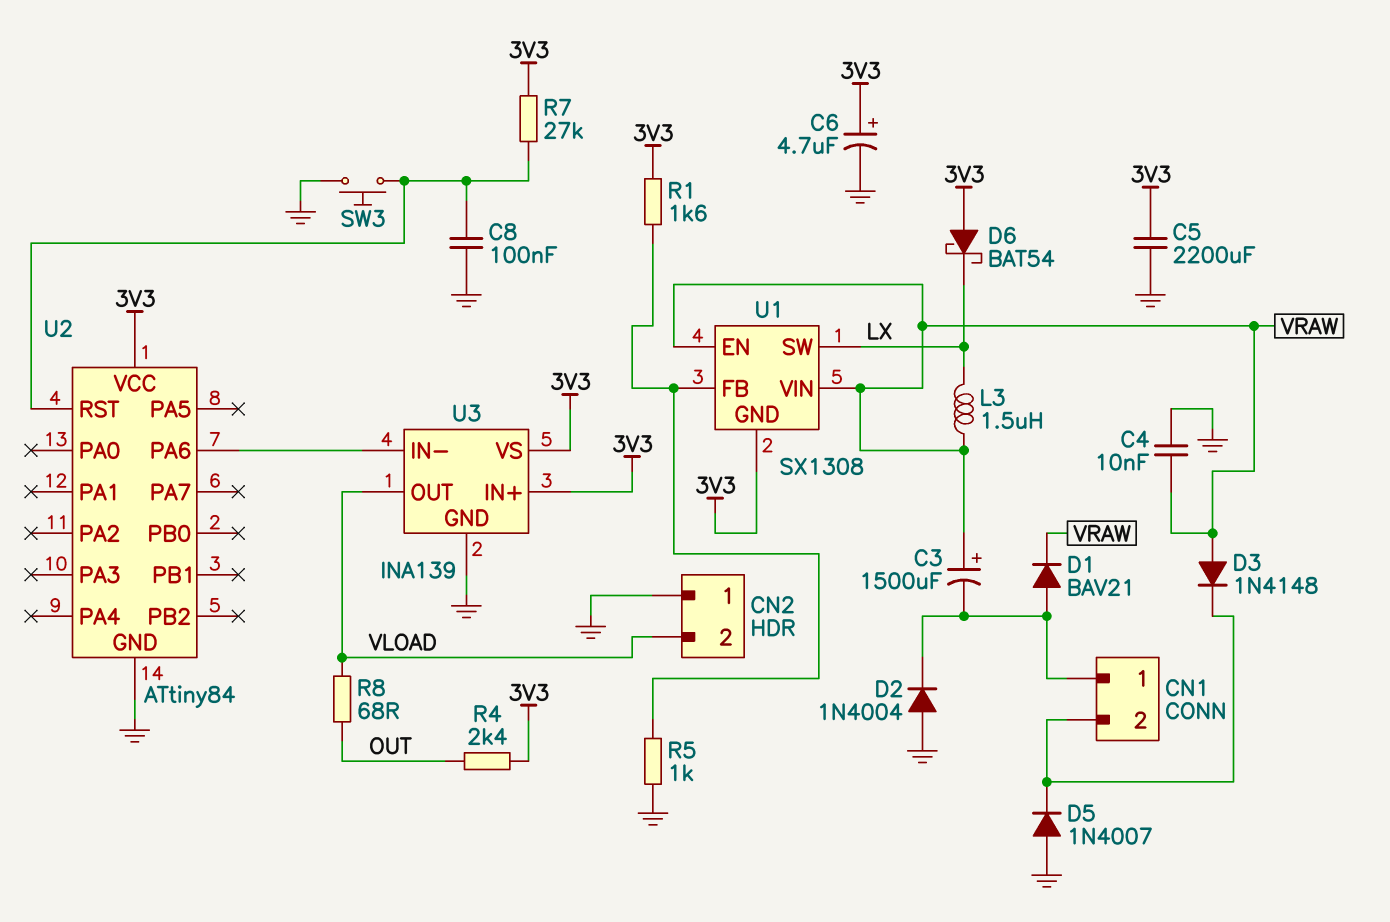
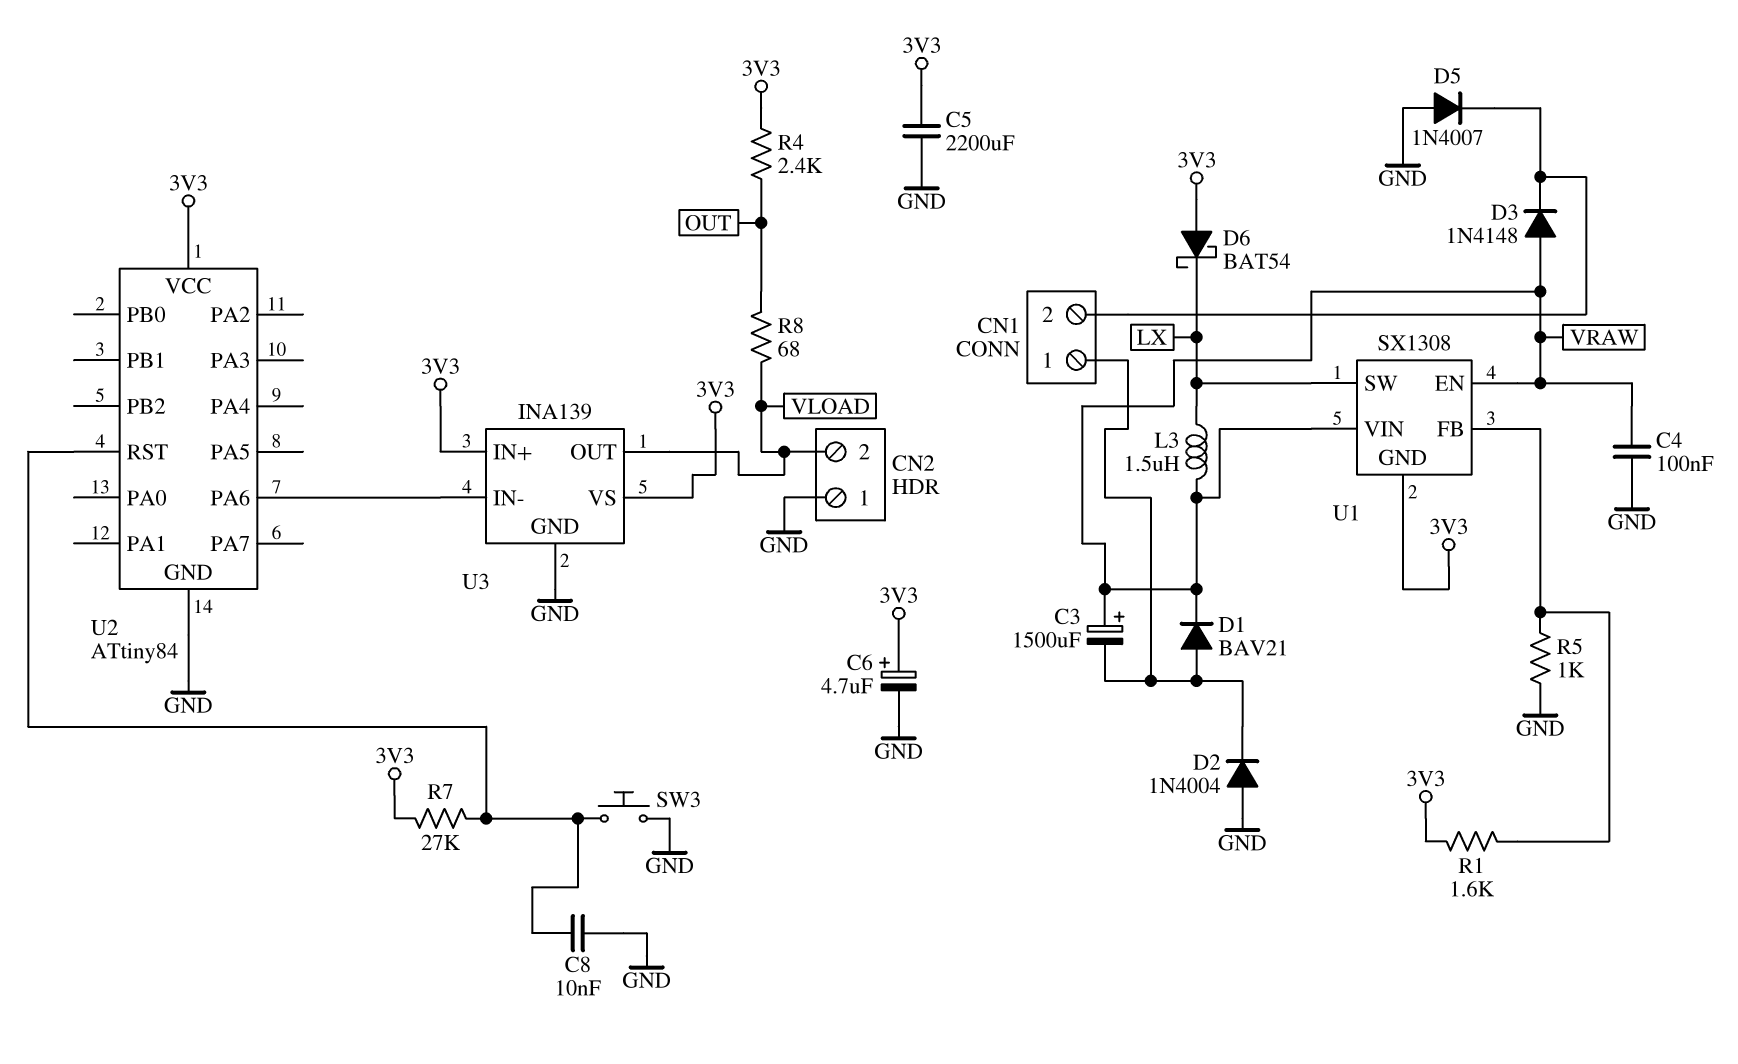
C4: 10nF (GND, VRAW) -> 100nF (GND, VRAW)
C8: 100nF (GND, U2/RST) -> 10nF (GND, U2/RST)

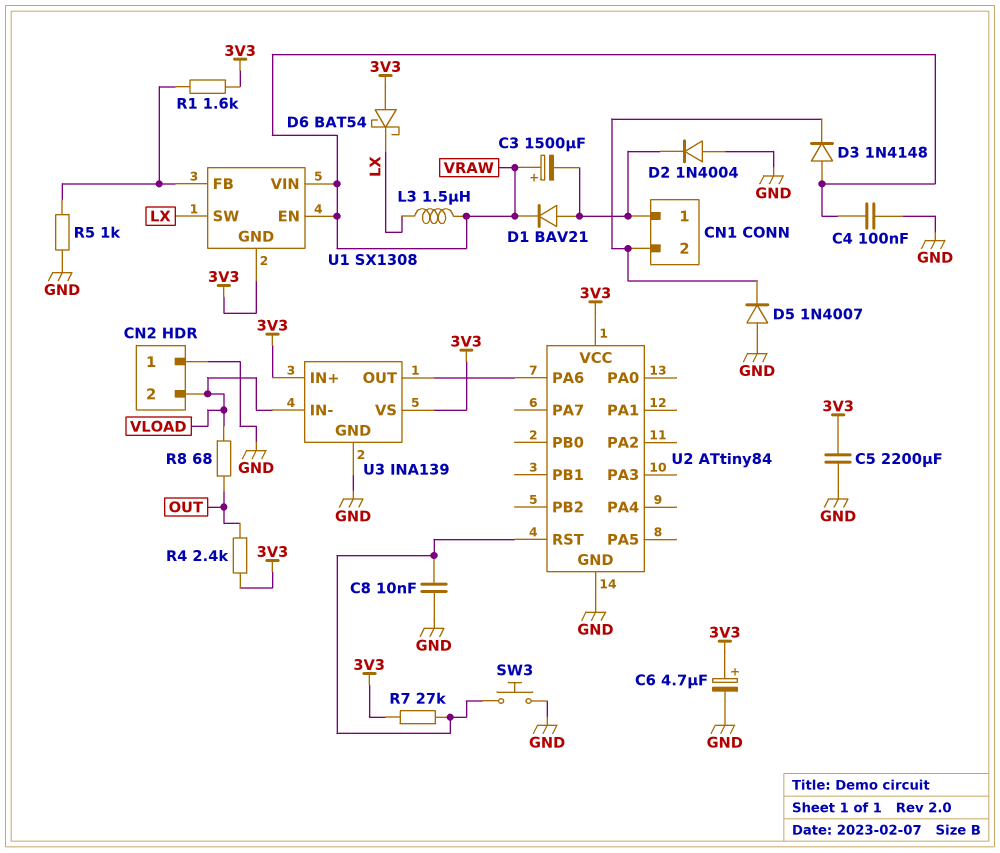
U3 pin IN-: U2/PA6 -> VLOAD
U3 pin OUT: VLOAD -> U2/PA6

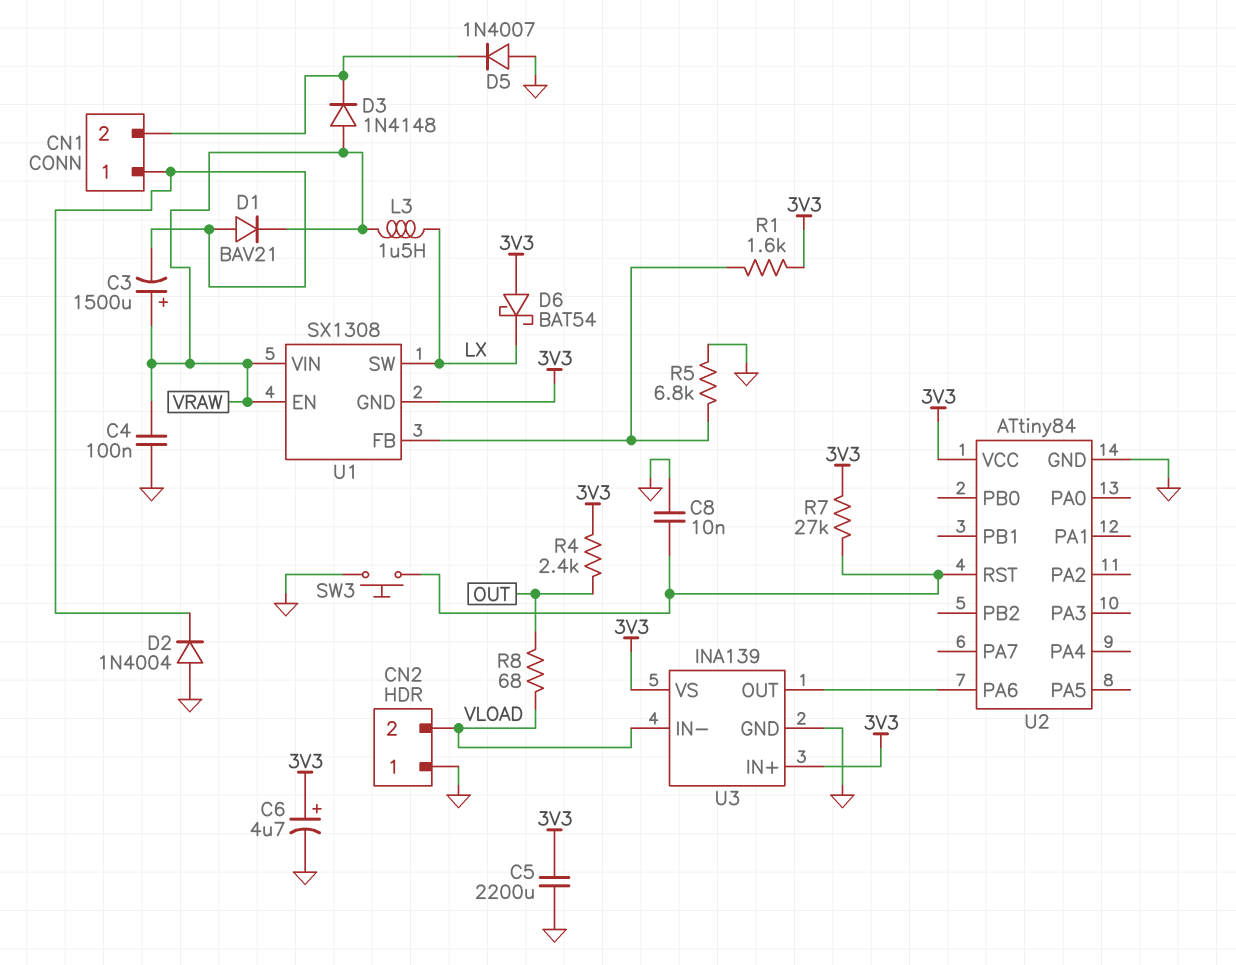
R5: 1k (GND, U1/FB) -> 6.8k (GND, U1/FB)

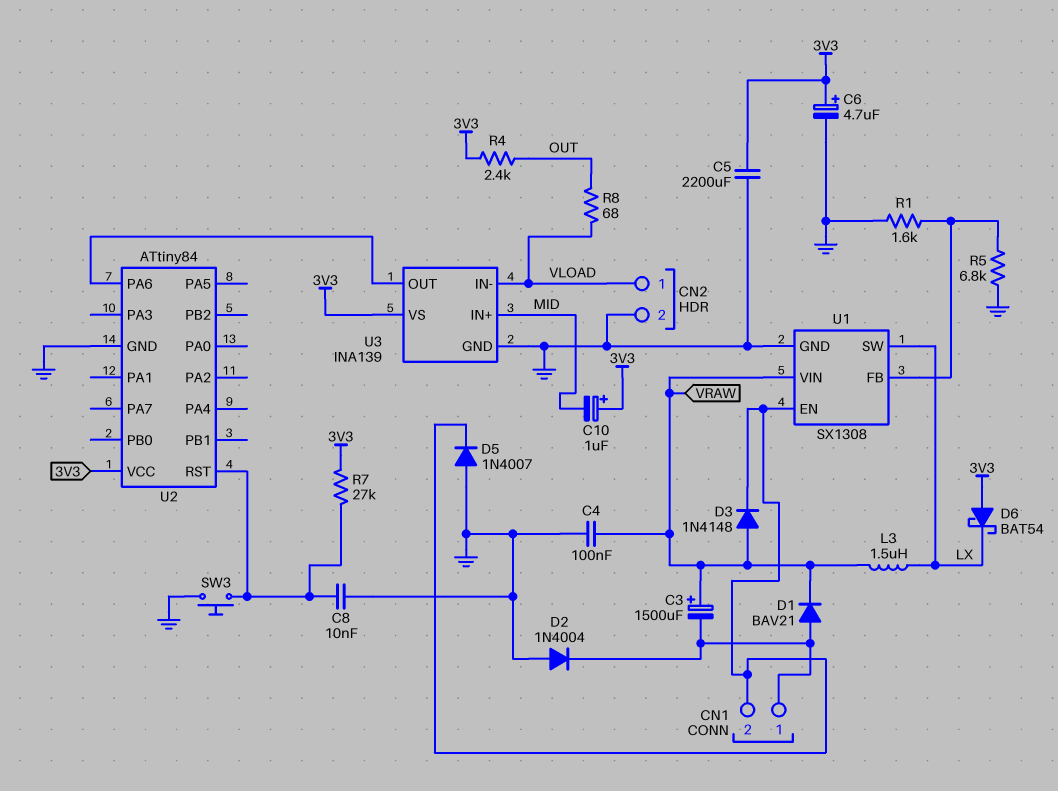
C10: none -> 1uF (plus 3V3, minus MID)
CN2 pin 1: GND -> VLOAD
CN2 pin 2: VLOAD -> GND
R1: 1.6k (3V3, U1/FB) -> 1.6k (GND, U1/FB)
U1 pin EN: VRAW -> CN1/2
U1 pin GND: 3V3 -> GND
U3 pin IN+: 3V3 -> MID

